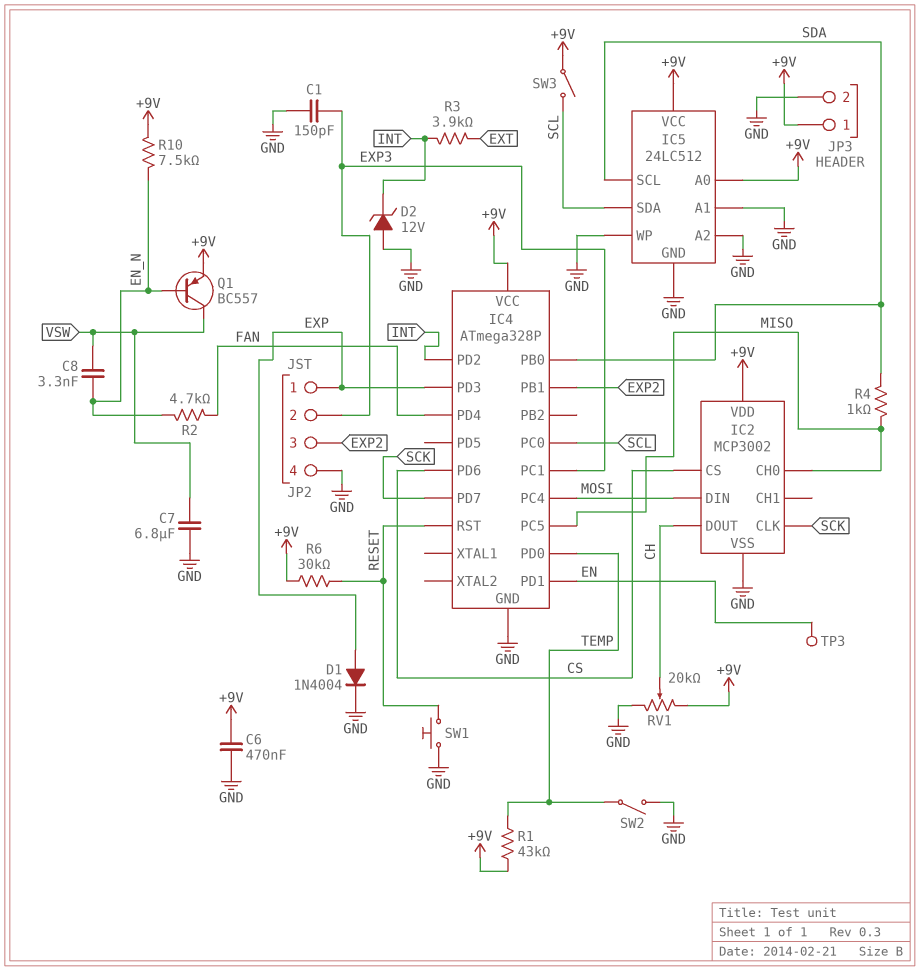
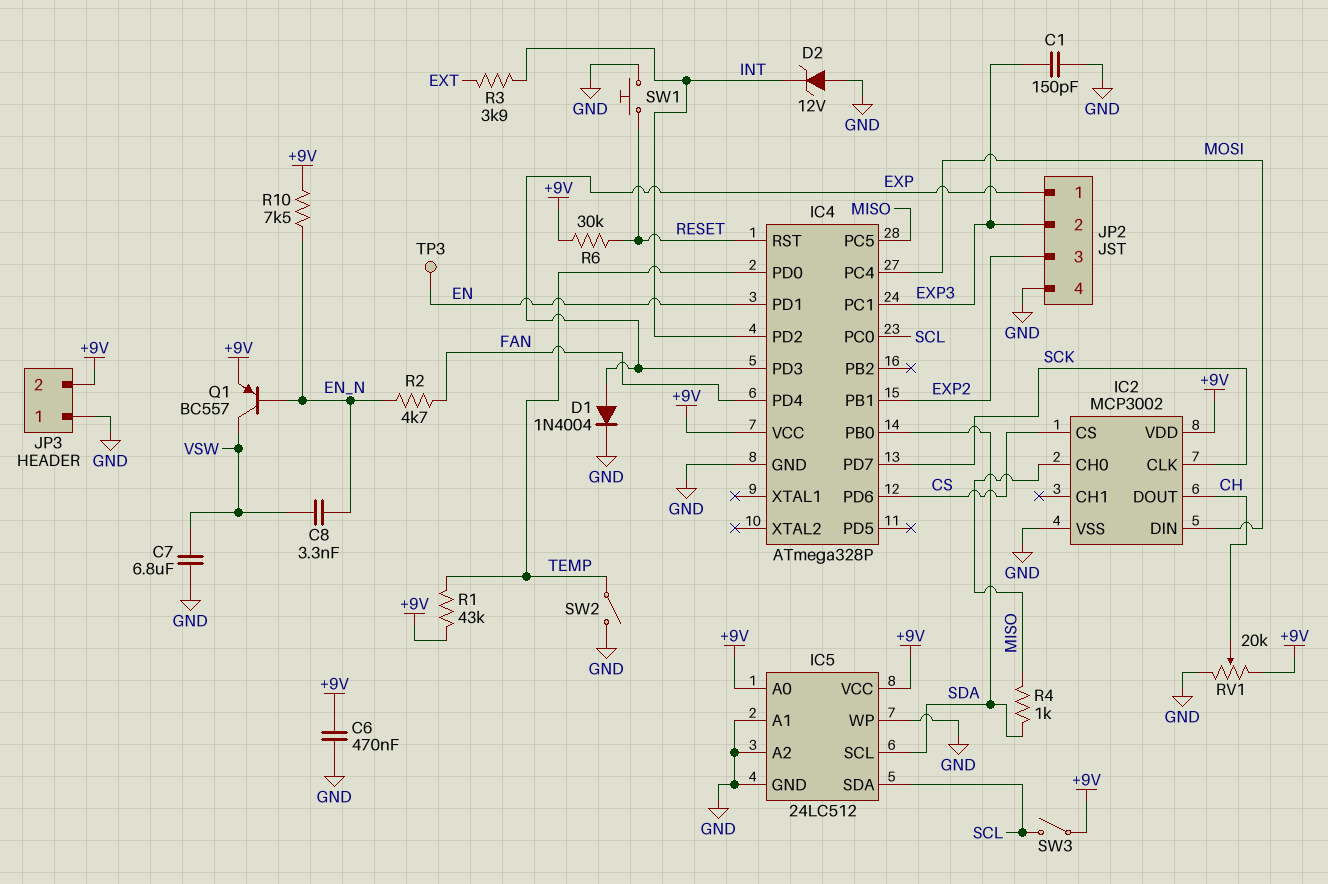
JP3 pin 1: +9V -> GND
JP3 pin 2: GND -> +9V

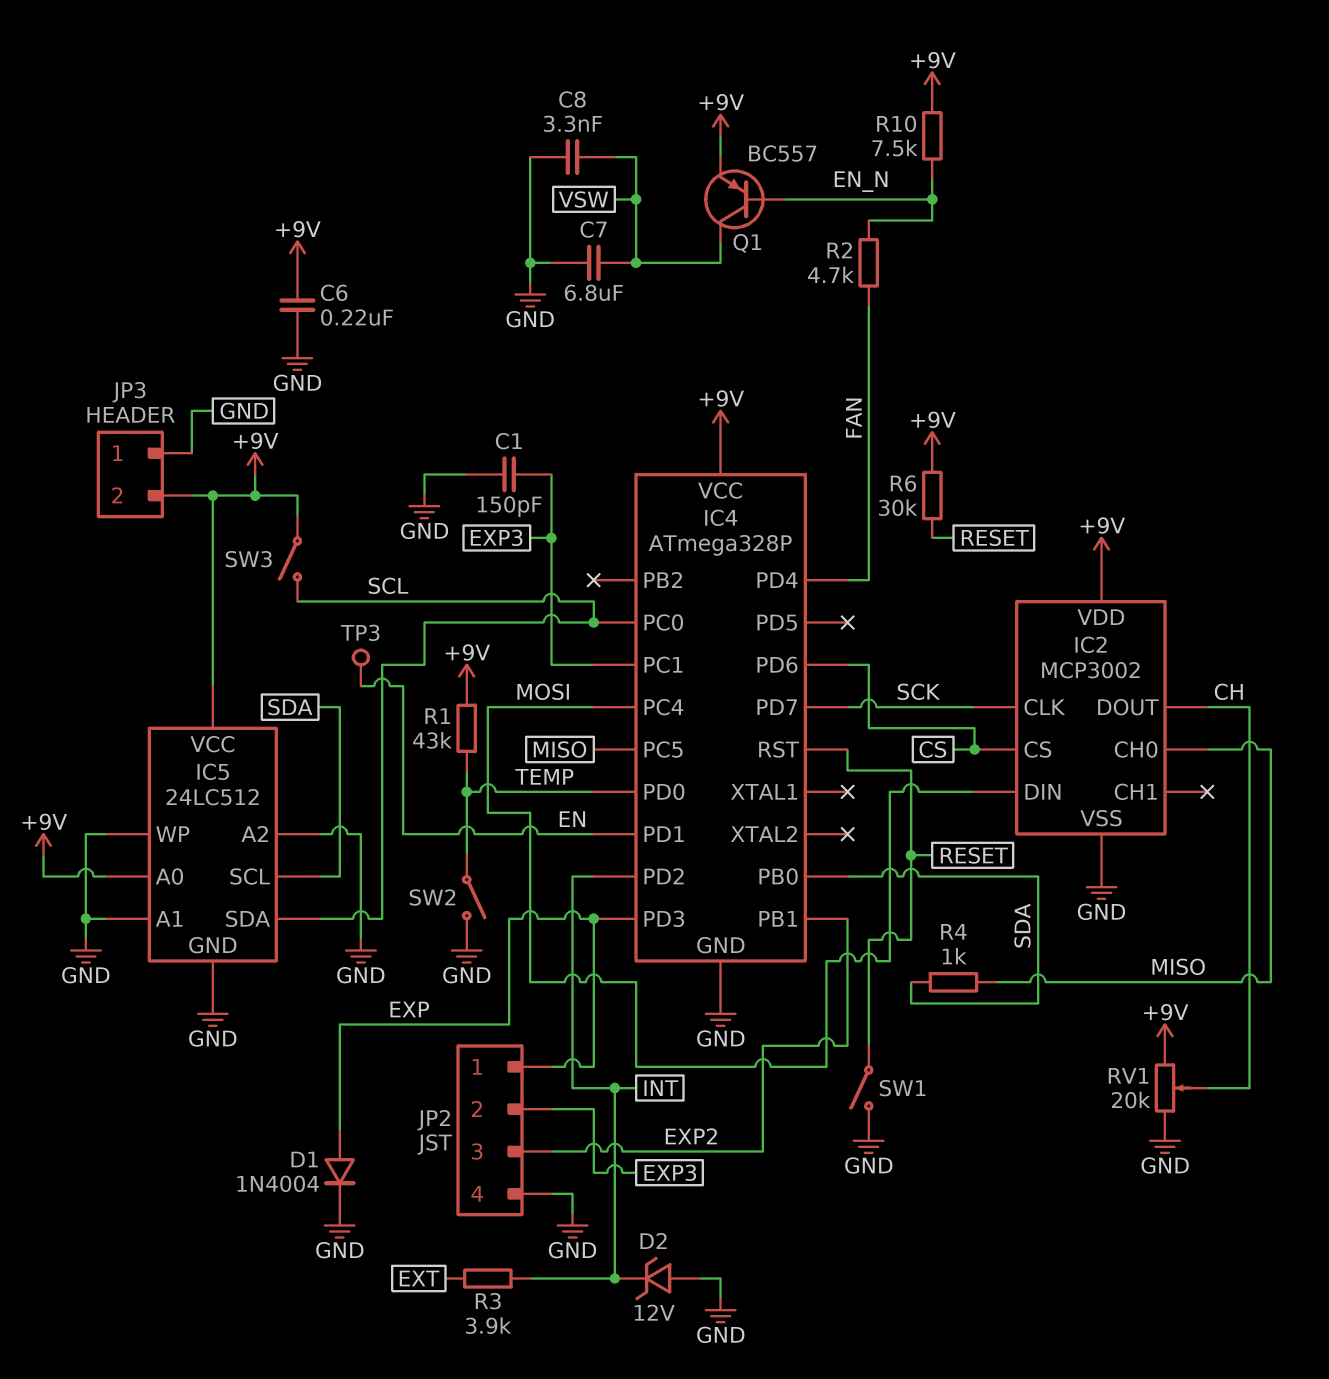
C6: 470nF (+9V, GND) -> 220nF (+9V, GND)
C8: 3.3nF (EN_N, VSW) -> 3.3nF (GND, VSW)
SW1: button (GND, RESET) -> switch (GND, RESET)

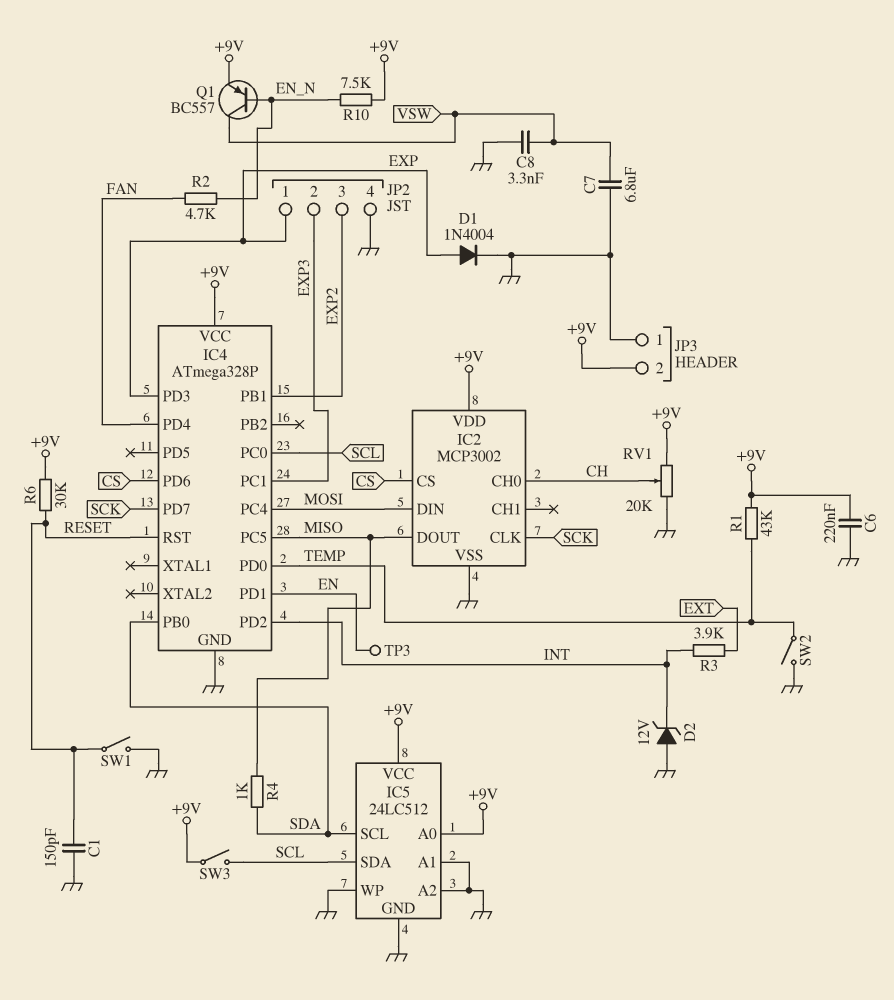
C1: 150pF (EXP3, GND) -> 150pF (GND, RESET)
IC2 pin CH0: MISO -> CH
IC2 pin DOUT: CH -> MISO

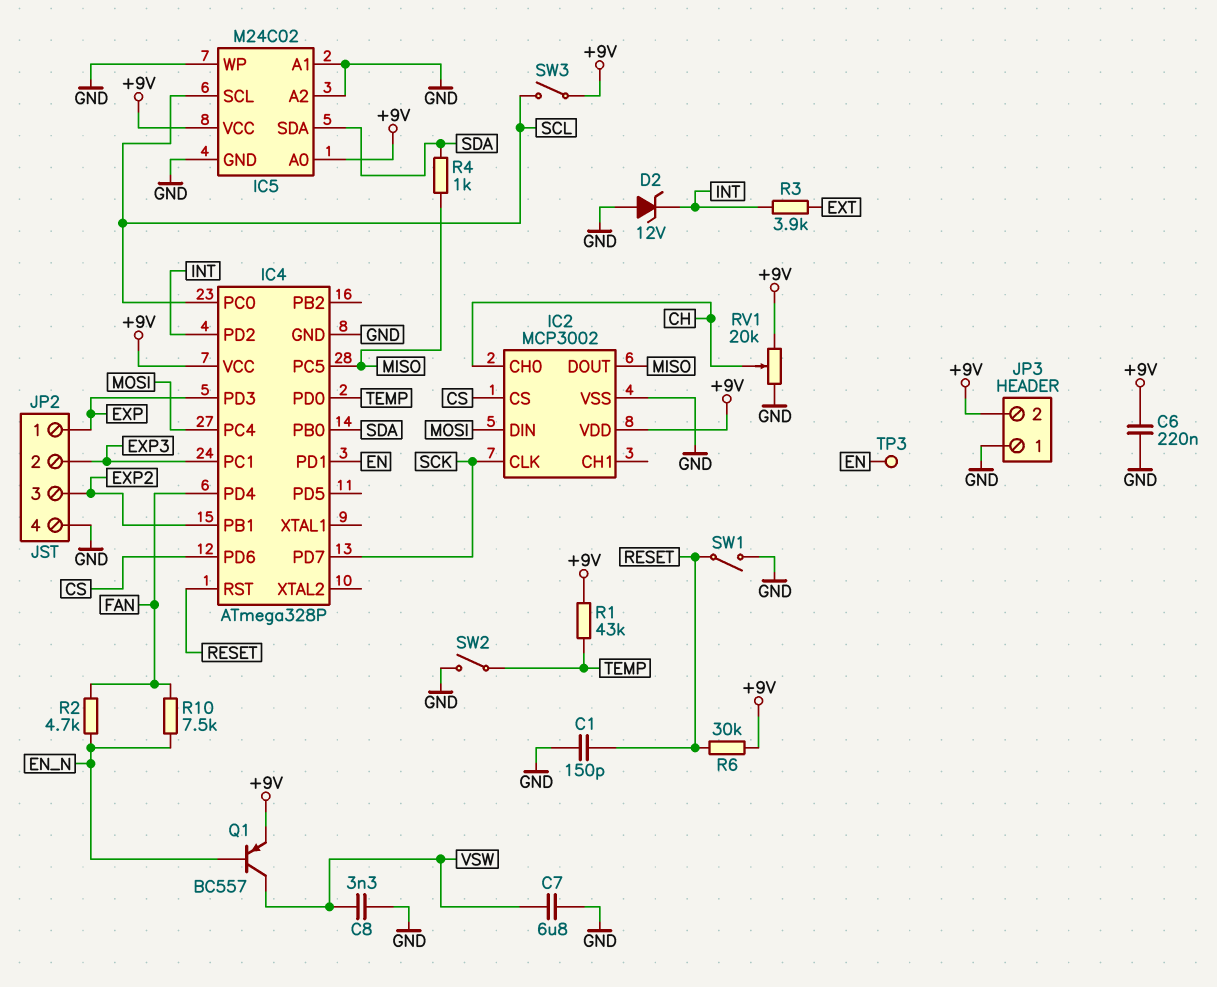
D1: diode 1N4004 (A EXP, K GND) -> none
IC5: 24LC512 -> M24C02
IC5 pin SCL: SDA -> SCL
IC5 pin SDA: SCL -> SDA
R10: 7.5k (+9V, EN_N) -> 7.5k (EN_N, FAN)

